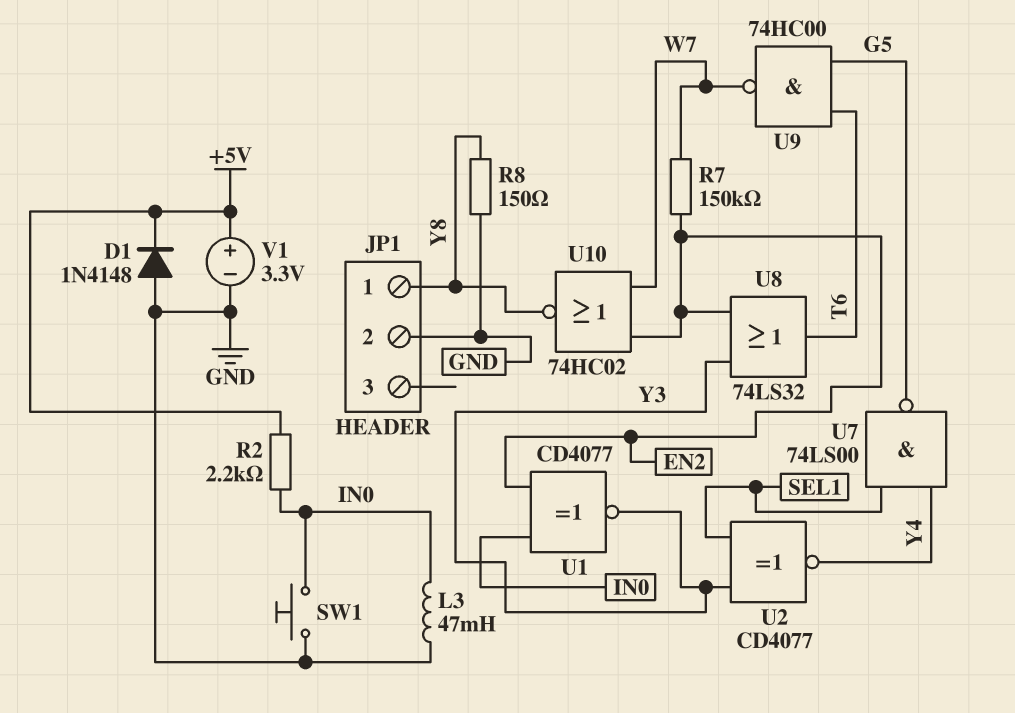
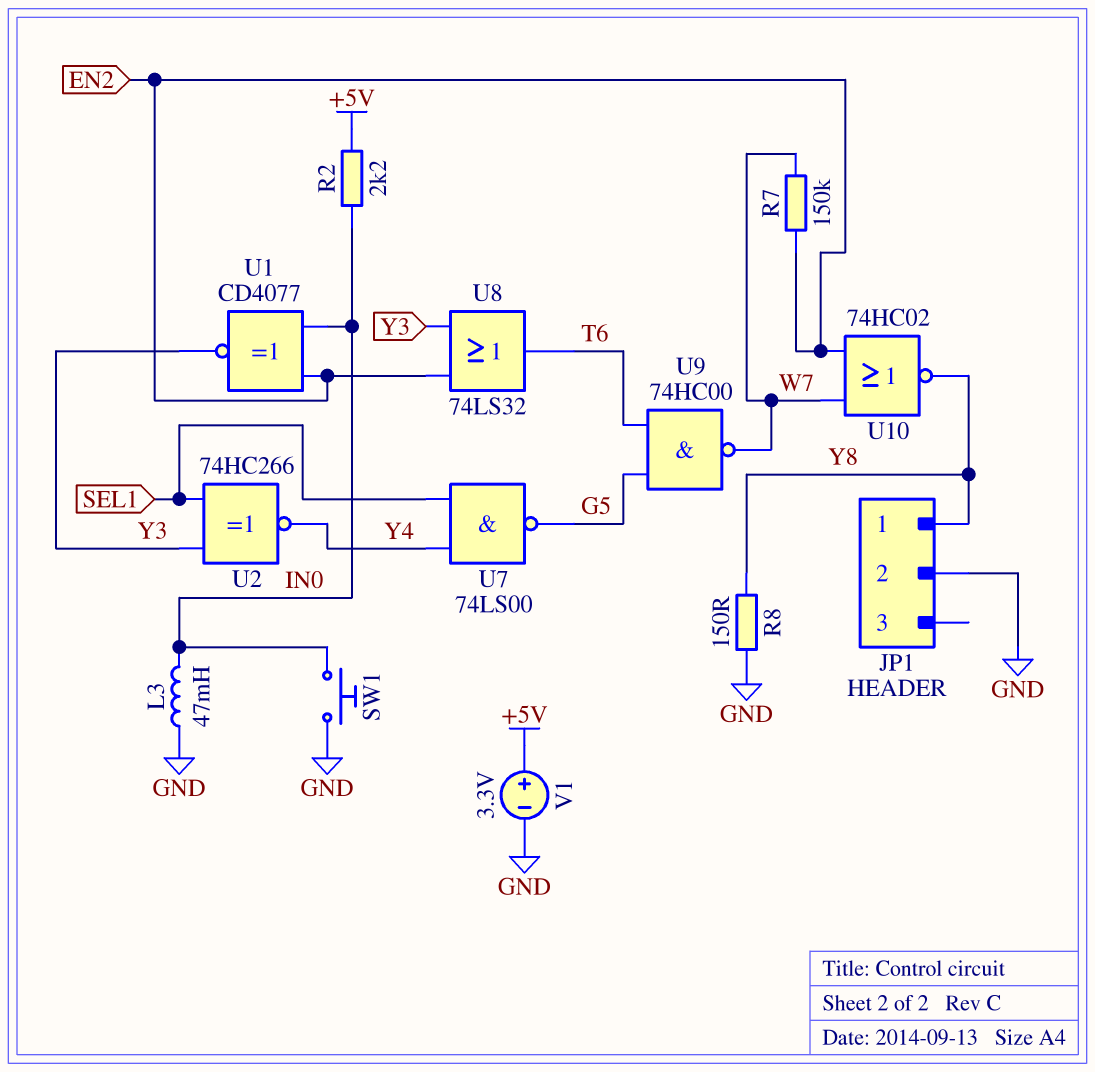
D1: diode 1N4148 (A GND, K +5V) -> none
U2: XNOR CD4077 (in SEL1, in Y3, out Y4) -> XNOR 74HC266 (in SEL1, in Y3, out Y4)

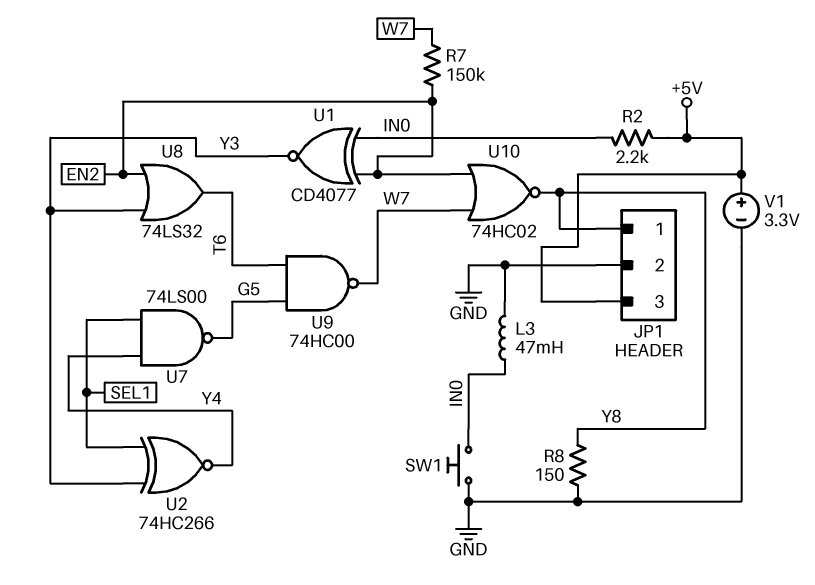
JP1 pin 3: none -> +5V

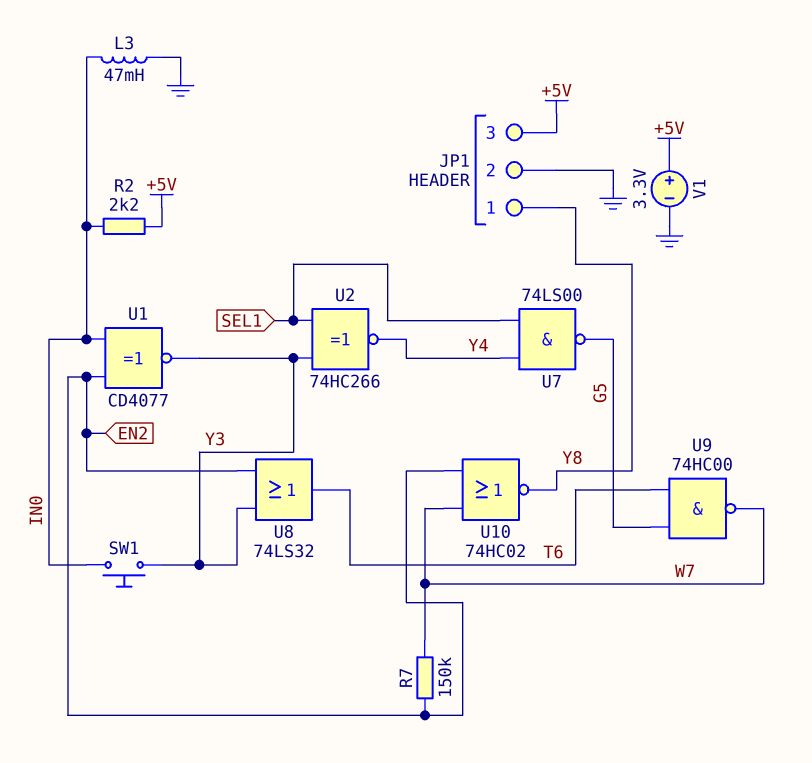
R8: 150 (GND, Y8) -> none
SW1: button (GND, IN0) -> button (IN0, Y3)

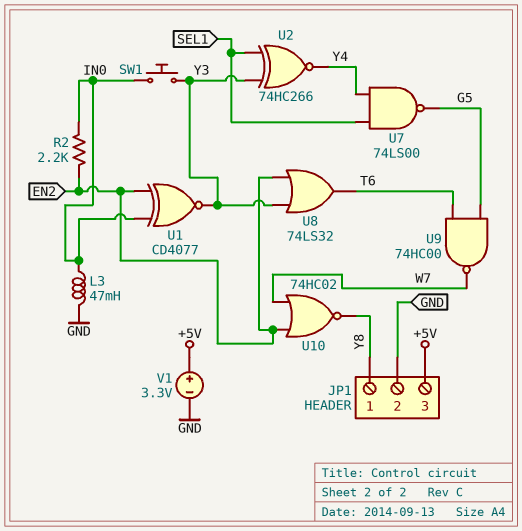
R2: 2.2k (+5V, IN0) -> 2.2k (EN2, IN0)
R7: 150k (EN2, W7) -> none

